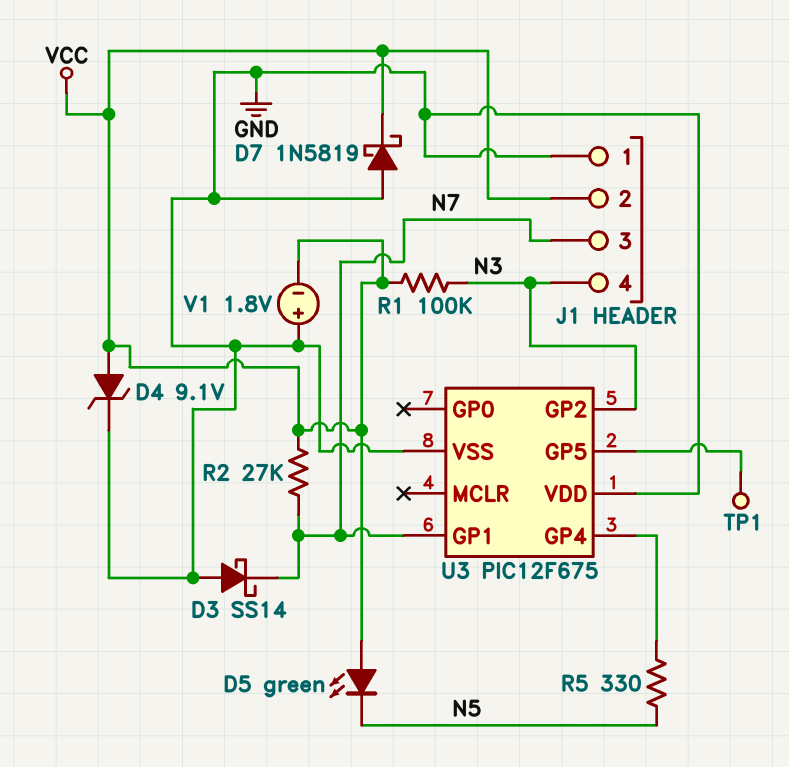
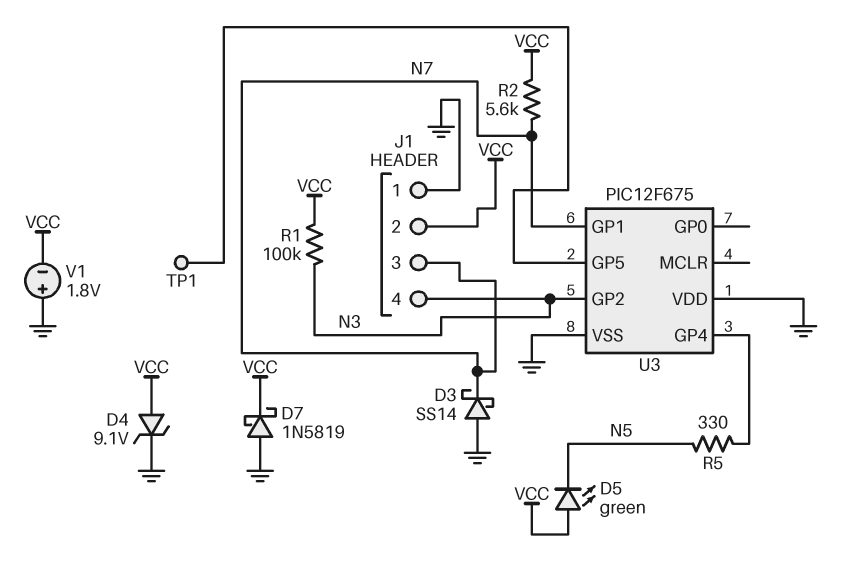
R2: 27k (N7, VCC) -> 5.6k (N7, VCC)

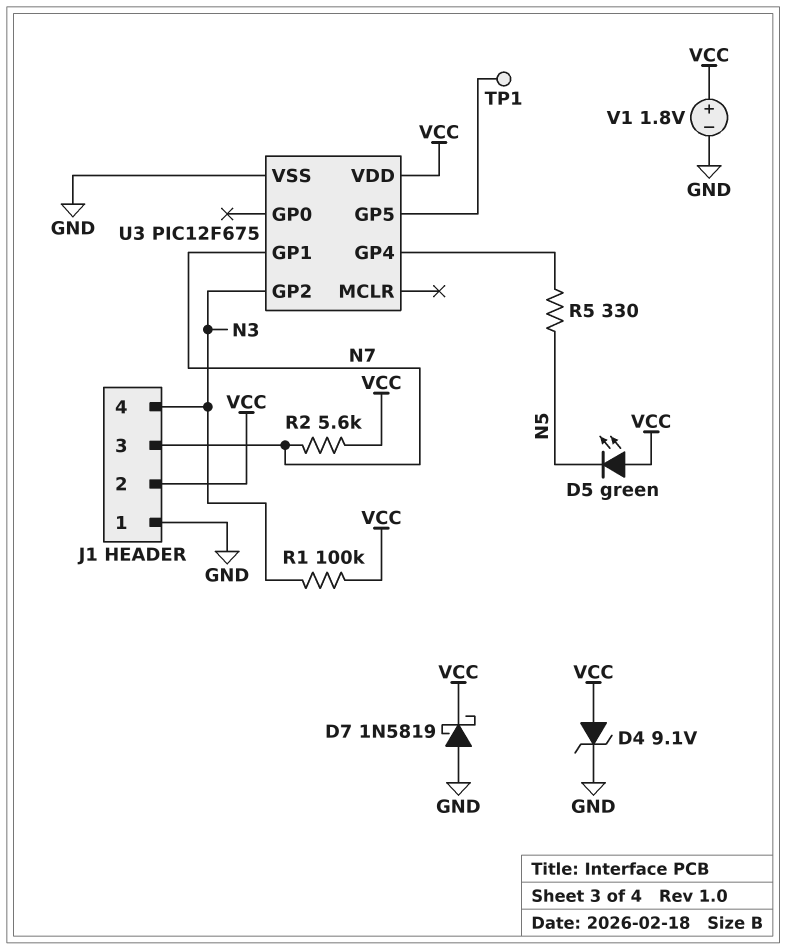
D3: schottky SS14 (A GND, K N7) -> none
U3 pin VDD: GND -> VCC
V1: 1.8V (plus GND, minus VCC) -> 1.8V (plus VCC, minus GND)

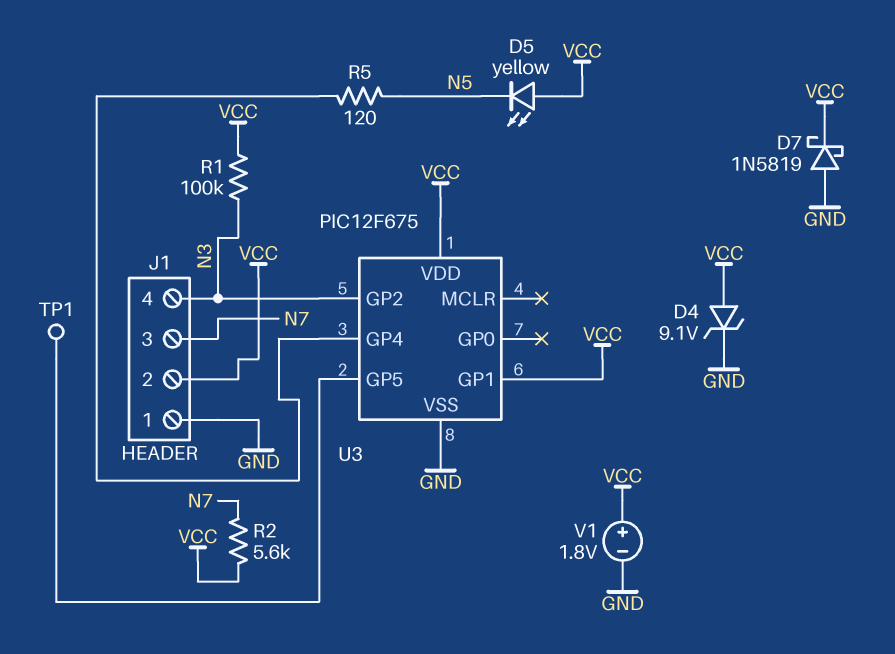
D5: LED green (A VCC, K N5) -> LED yellow (A VCC, K N5)
R5: 330 (N5, U3/GP4) -> 120 (N5, U3/GP4)
U3 pin GP1: N7 -> VCC

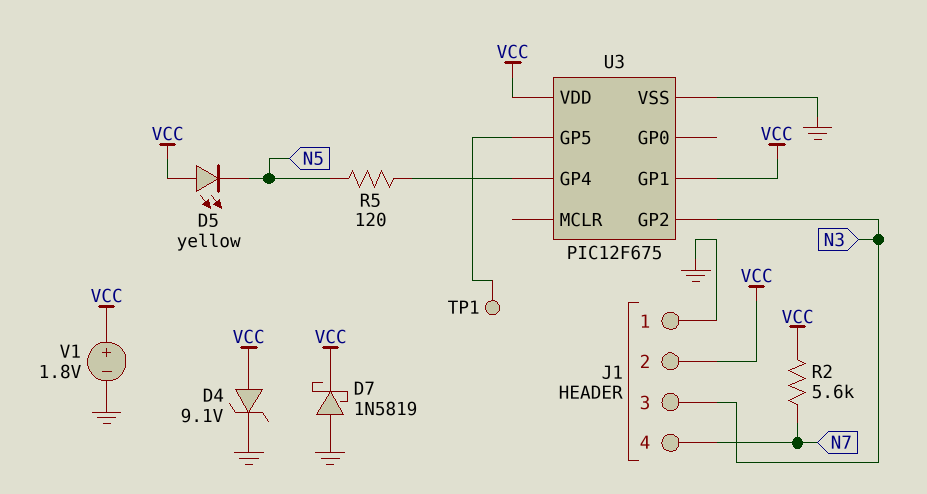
J1 pin 3: N7 -> N3
J1 pin 4: N3 -> N7
R1: 100k (N3, VCC) -> none

